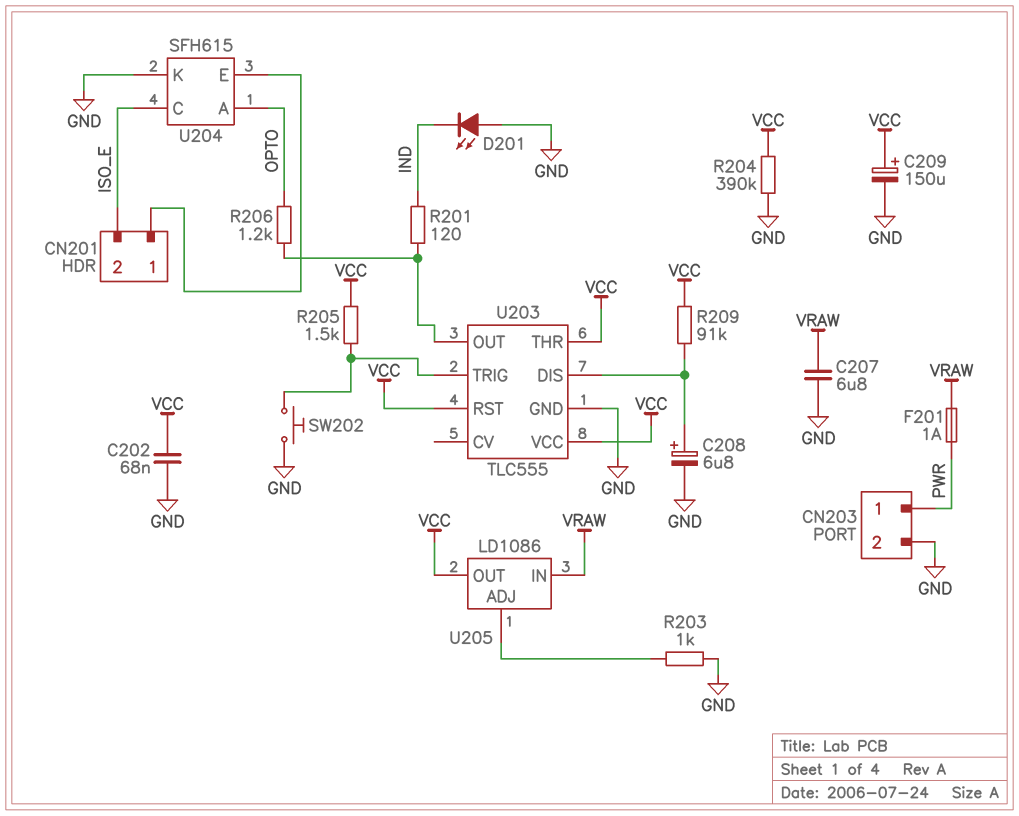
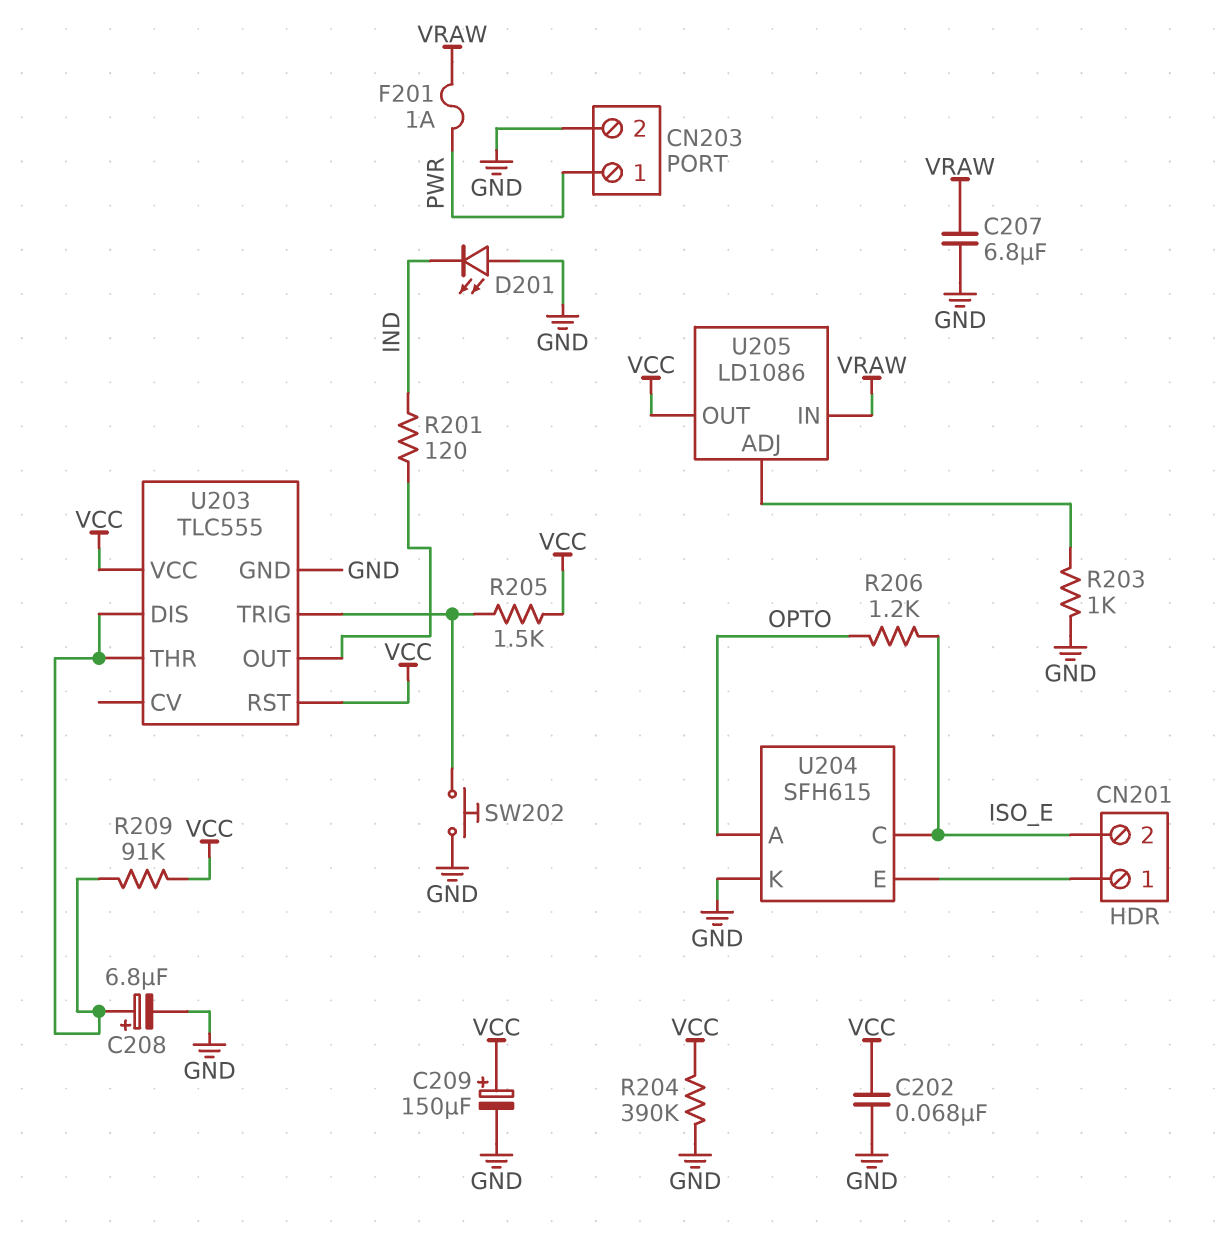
R206: 1.2k (OPTO, U203/OUT) -> 1.2k (ISO_E, OPTO)
U203 pin THR: VCC -> U203/DIS

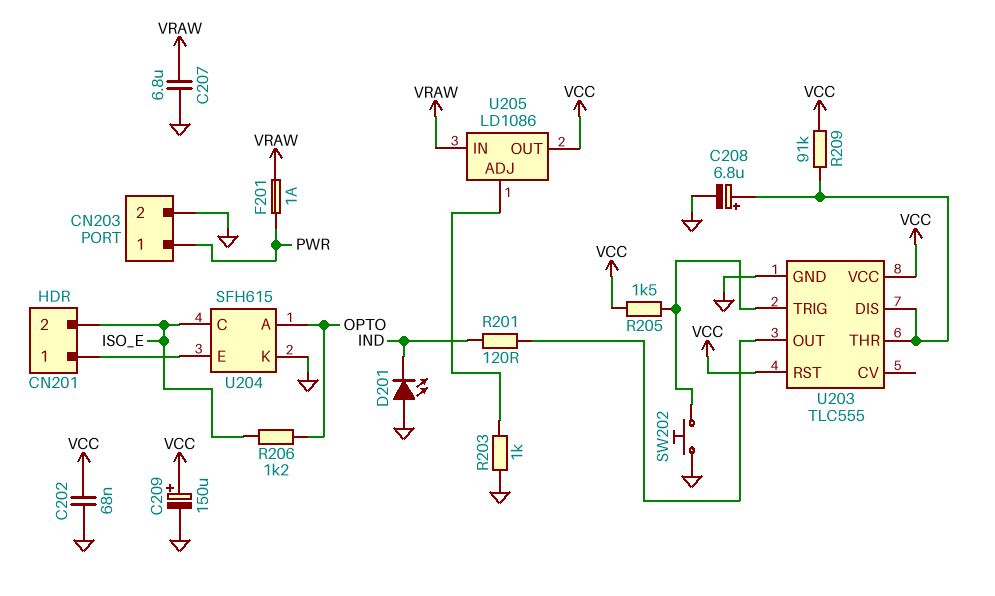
R204: 390k (GND, VCC) -> none

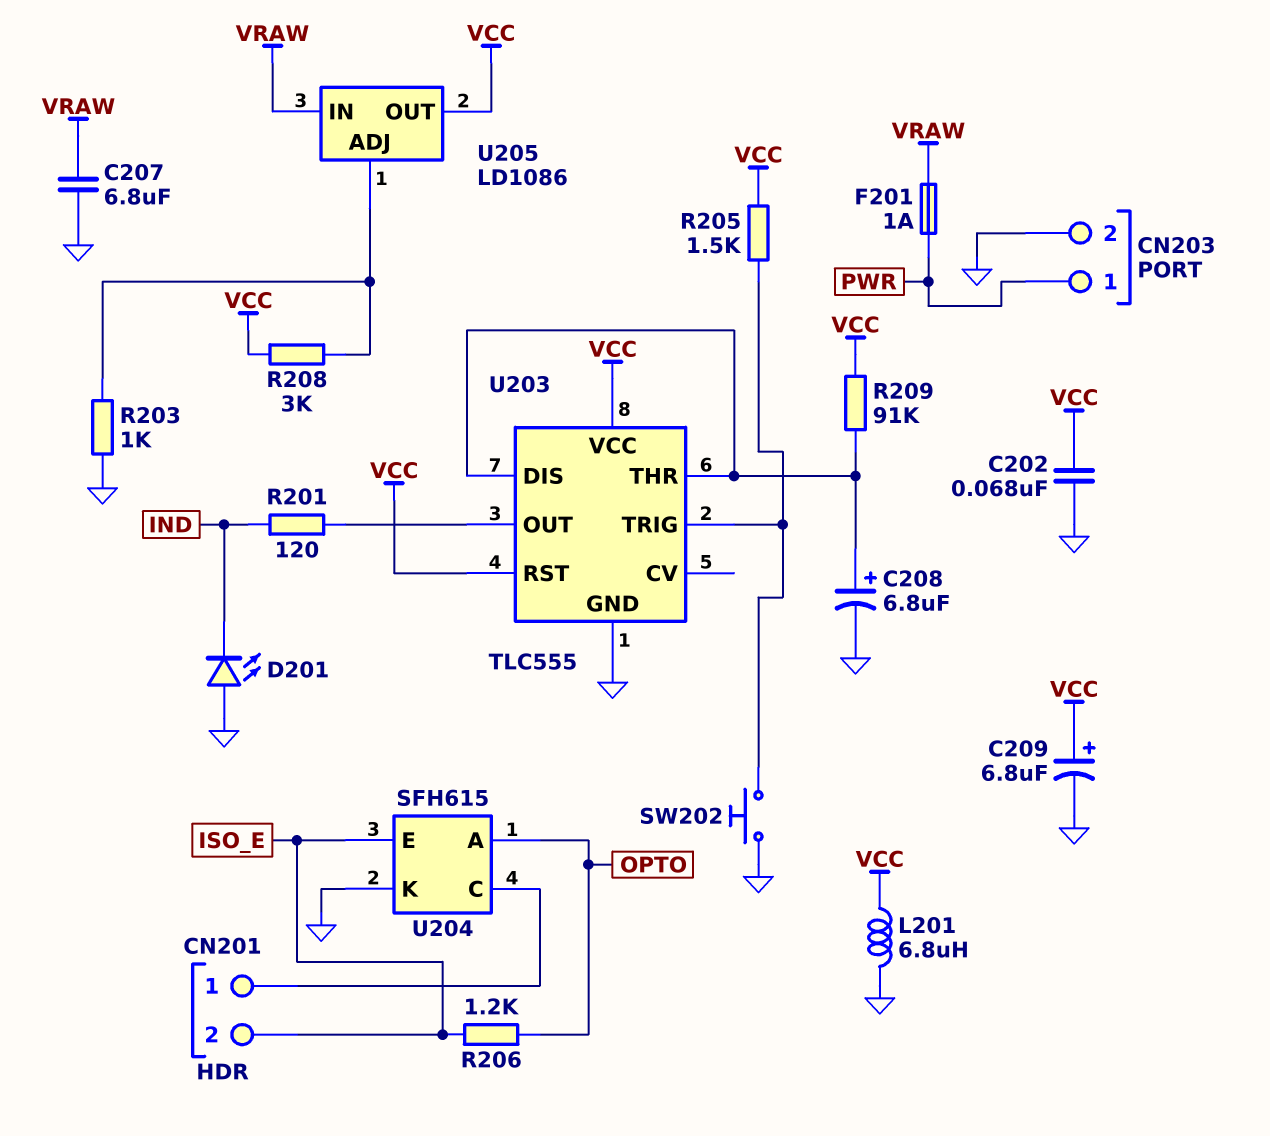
C209: 150uF (plus VCC, minus GND) -> 6.8uF (plus VCC, minus GND)
L201: none -> 6.8uH (GND, VCC)
R208: none -> 3k (U205/ADJ, VCC)
U204 pin C: ISO_E -> CN201/1
U204 pin E: CN201/1 -> ISO_E

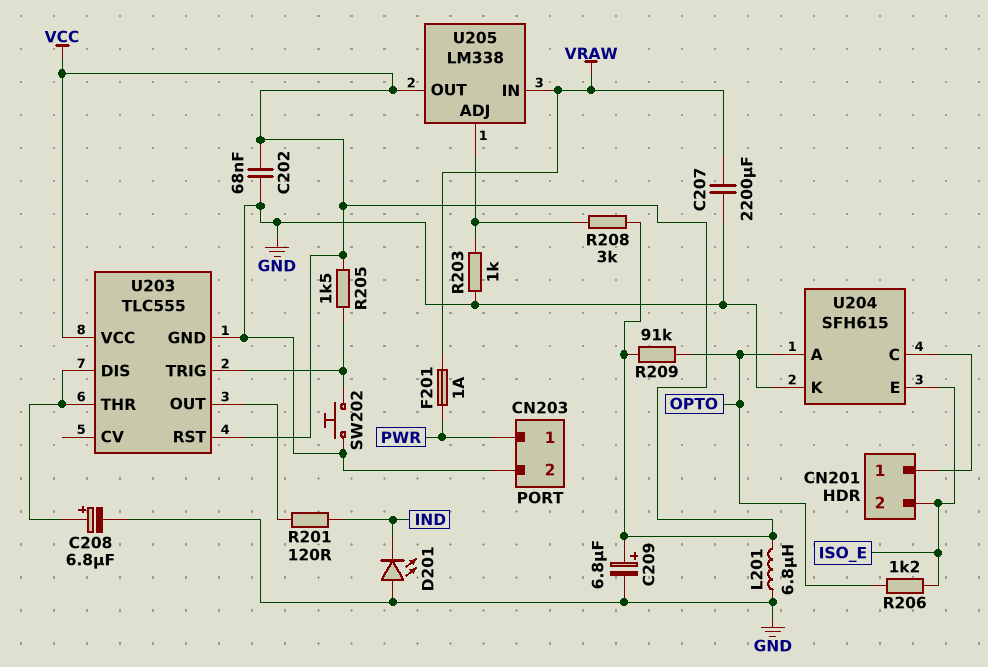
C207: 6.8uF (GND, VRAW) -> 2200uF (GND, VRAW)
R209: 91k (U203/DIS, VCC) -> 91k (OPTO, VCC)
U205: LD1086 -> LM338

